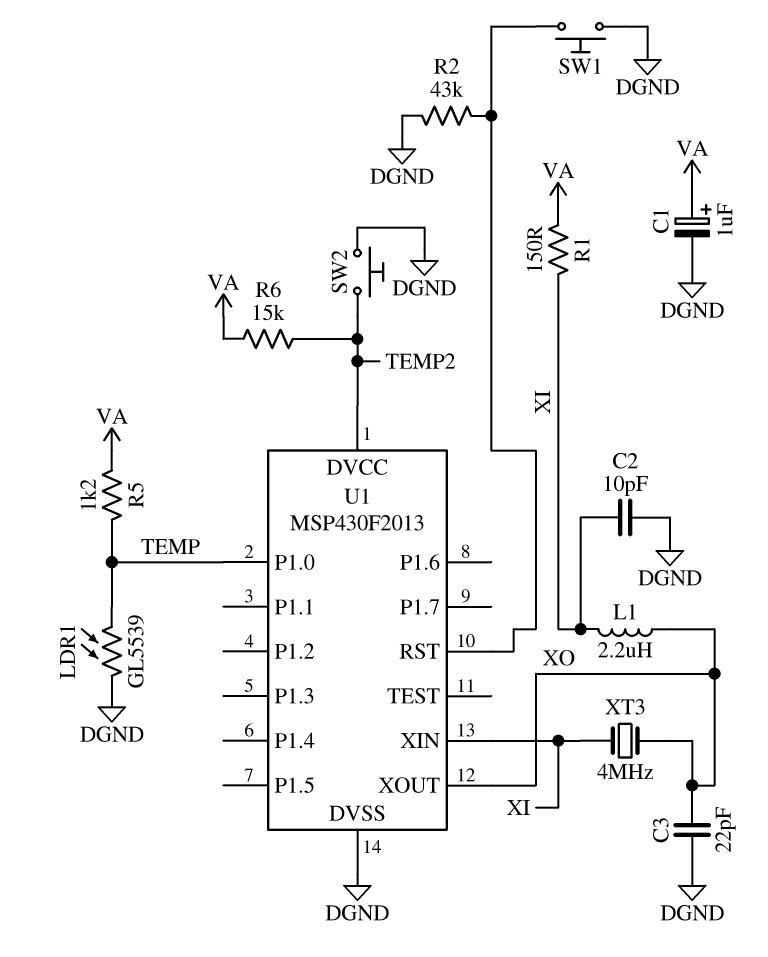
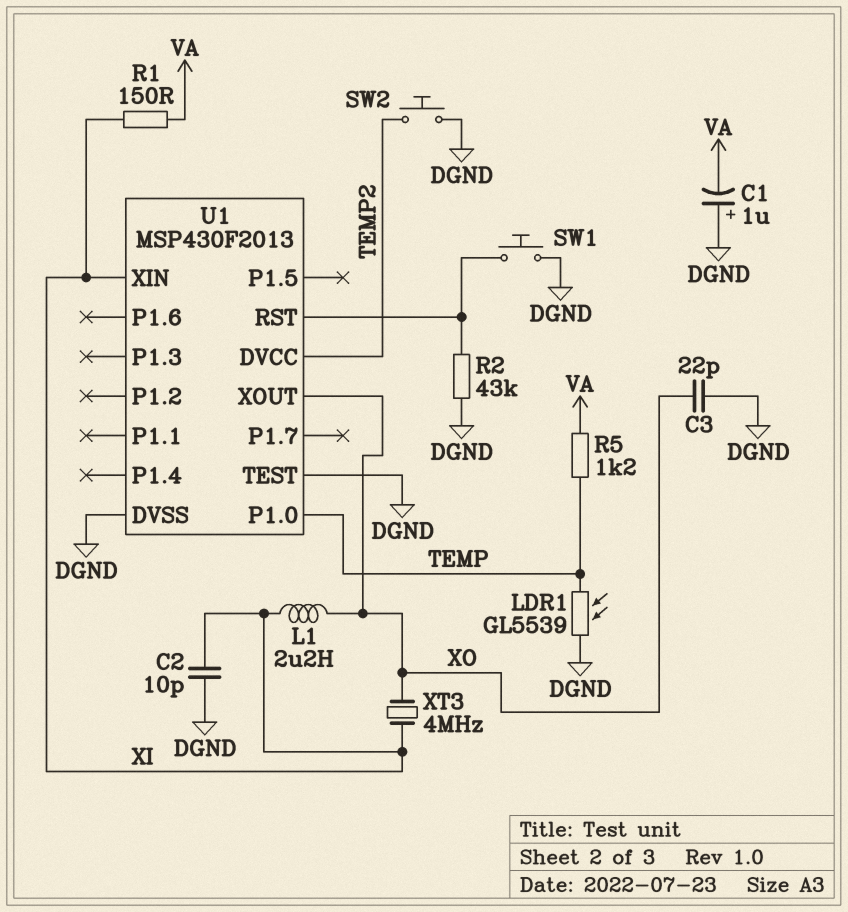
C1: 1uF (plus VA, minus DGND) -> 1uF (plus DGND, minus VA)
R6: 15k (TEMP2, VA) -> none
U1 pin TEST: none -> DGND

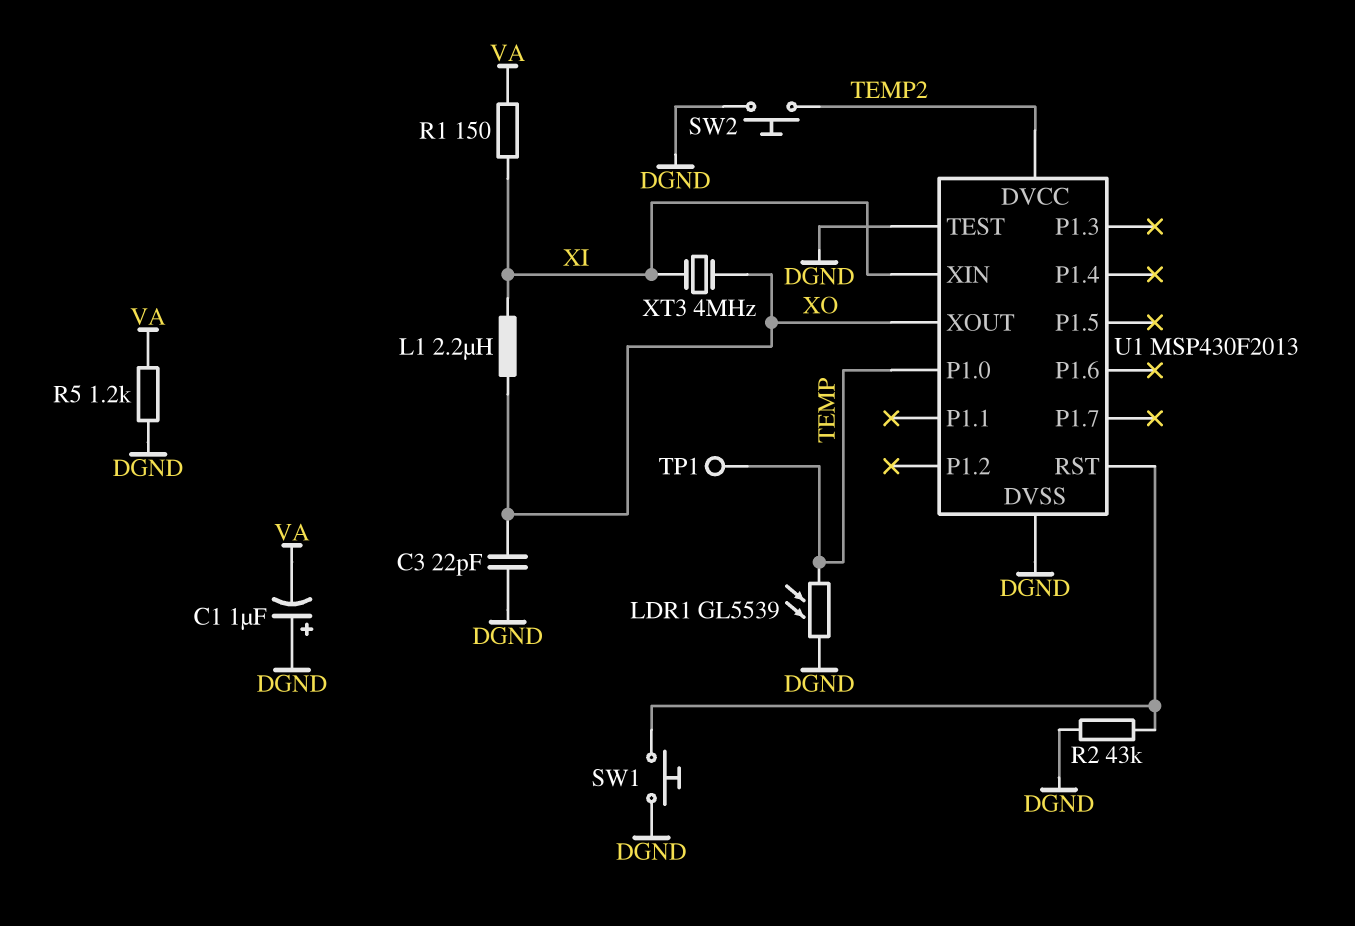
C2: 10pF (DGND, XI) -> none
R5: 1.2k (TEMP, VA) -> 1.2k (DGND, VA)
TP1: none -> test point (TEMP)

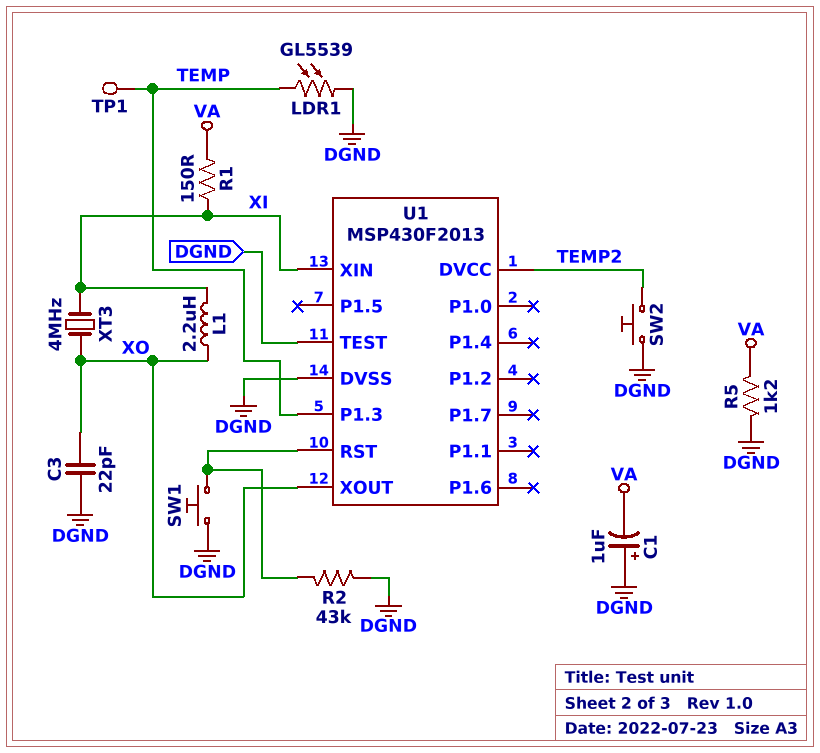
U1 pin P1.0: TEMP -> none
U1 pin P1.3: none -> TEMP

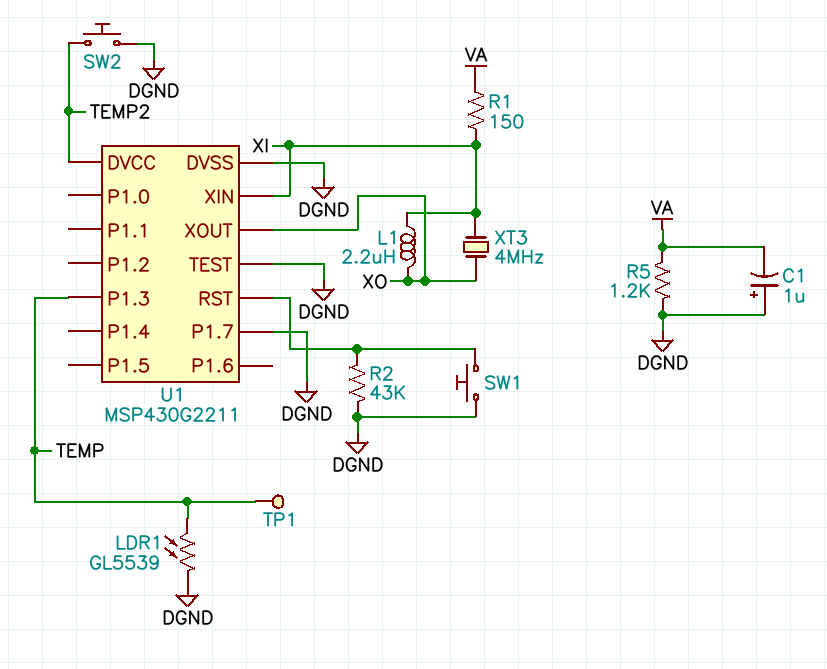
C3: 22pF (DGND, XO) -> none
U1: MSP430F2013 -> MSP430G2211
U1 pin P1.7: none -> DGND

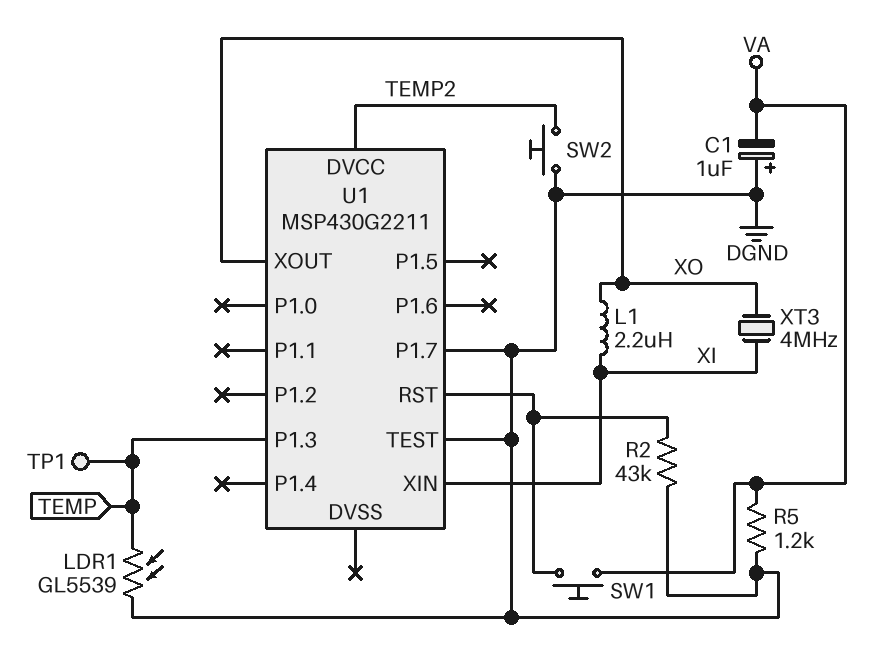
R1: 150 (VA, XI) -> none
SW1: button (DGND, U1/RST) -> button (U1/RST, VA)
U1 pin DVSS: DGND -> none

